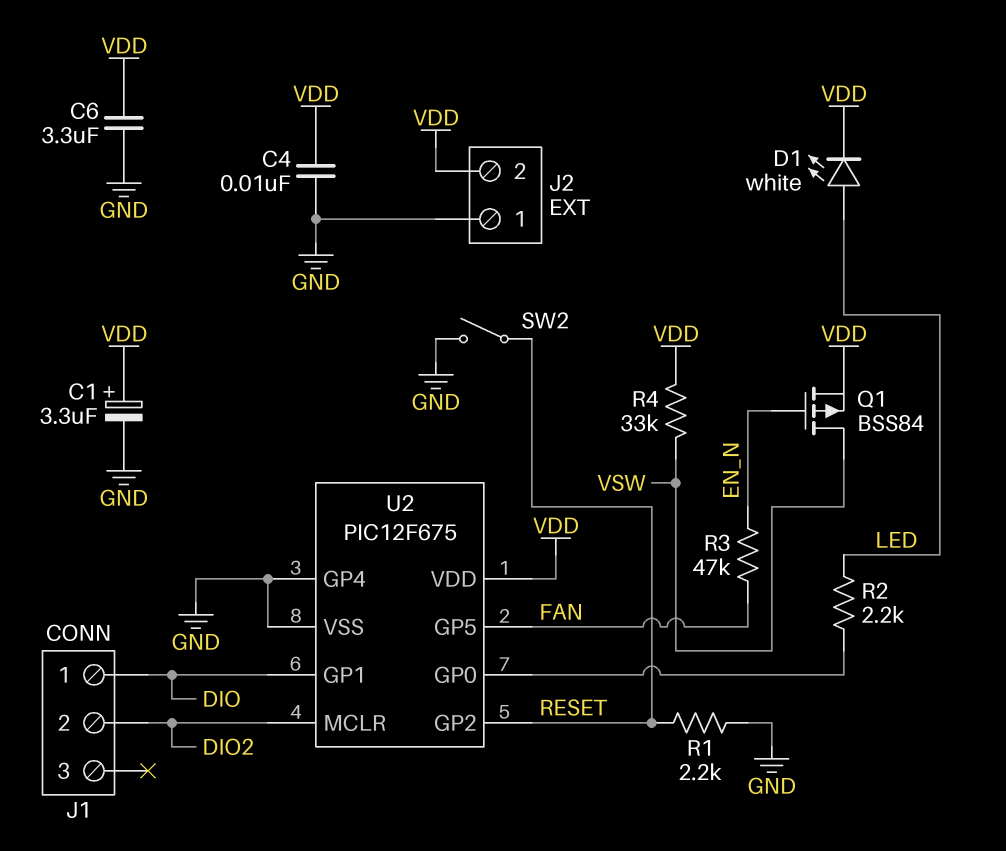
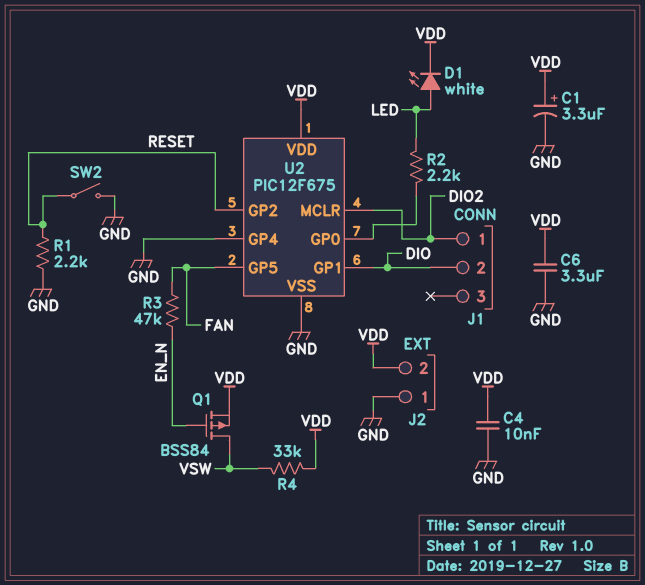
J1 pin 1: DIO -> DIO2
J1 pin 2: DIO2 -> DIO

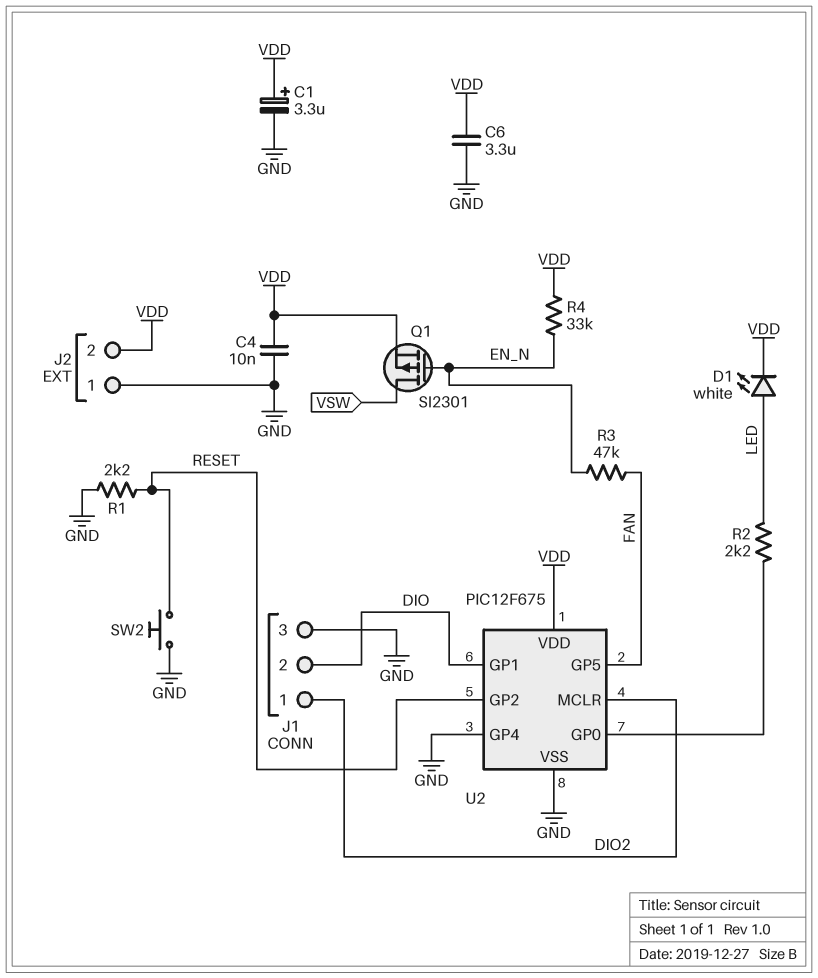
J1 pin 3: none -> GND
Q1: PMOS BSS84 (G EN_N, D VSW, S VDD) -> PMOS SI2301 (G EN_N, D VSW, S VDD)
R4: 33k (VDD, VSW) -> 33k (EN_N, VDD)
SW2: switch (GND, RESET) -> button (GND, RESET)

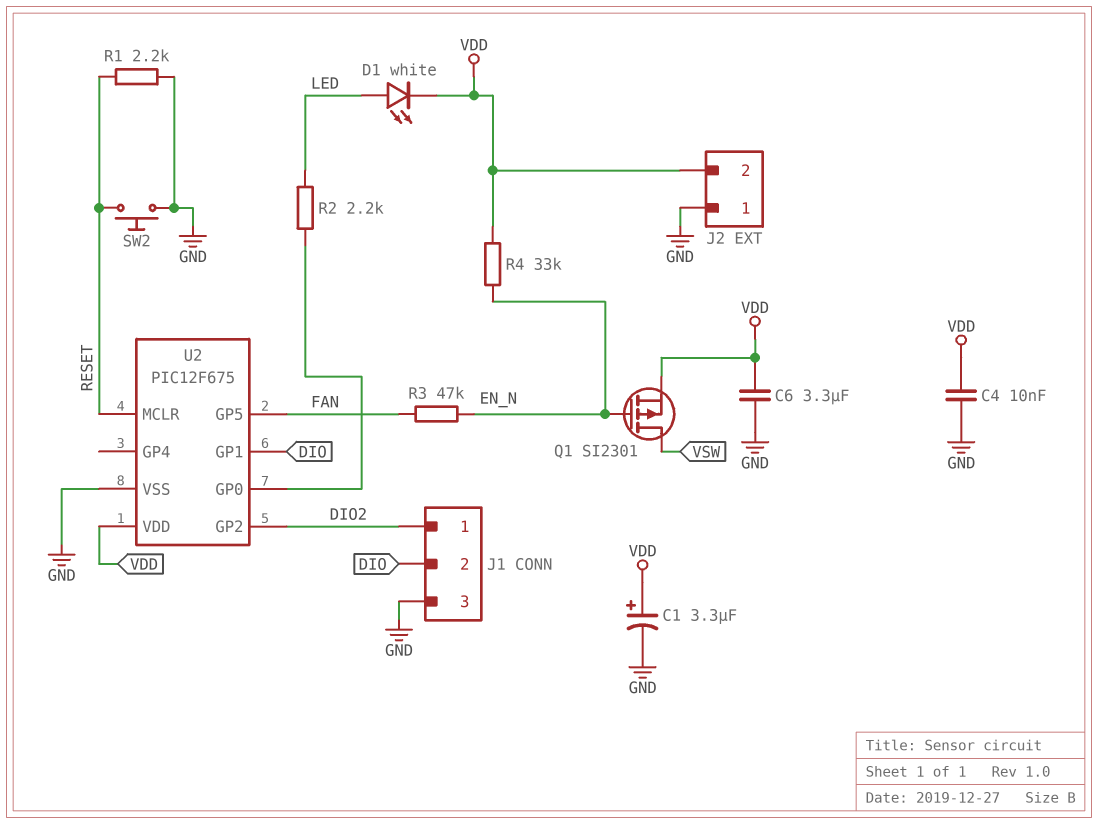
U2 pin GP2: RESET -> DIO2
U2 pin GP4: GND -> none
U2 pin MCLR: DIO2 -> RESET

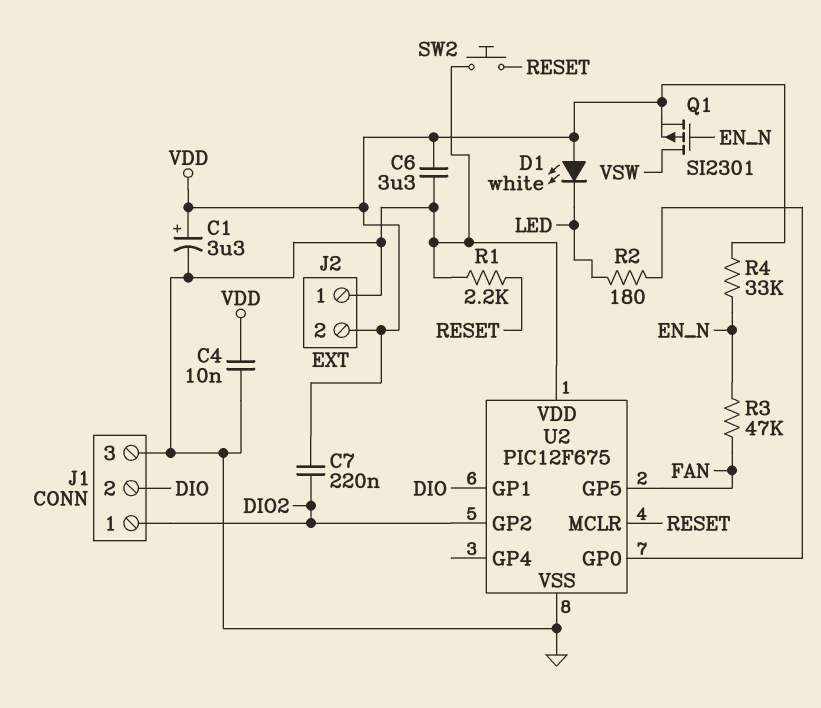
C7: none -> 220nF (DIO2, VDD)
D1: LED white (A LED, K VDD) -> LED white (A VDD, K LED)
R2: 2.2k (LED, U2/GP0) -> 180 (LED, U2/GP0)
U2 pin VDD: VDD -> GND

